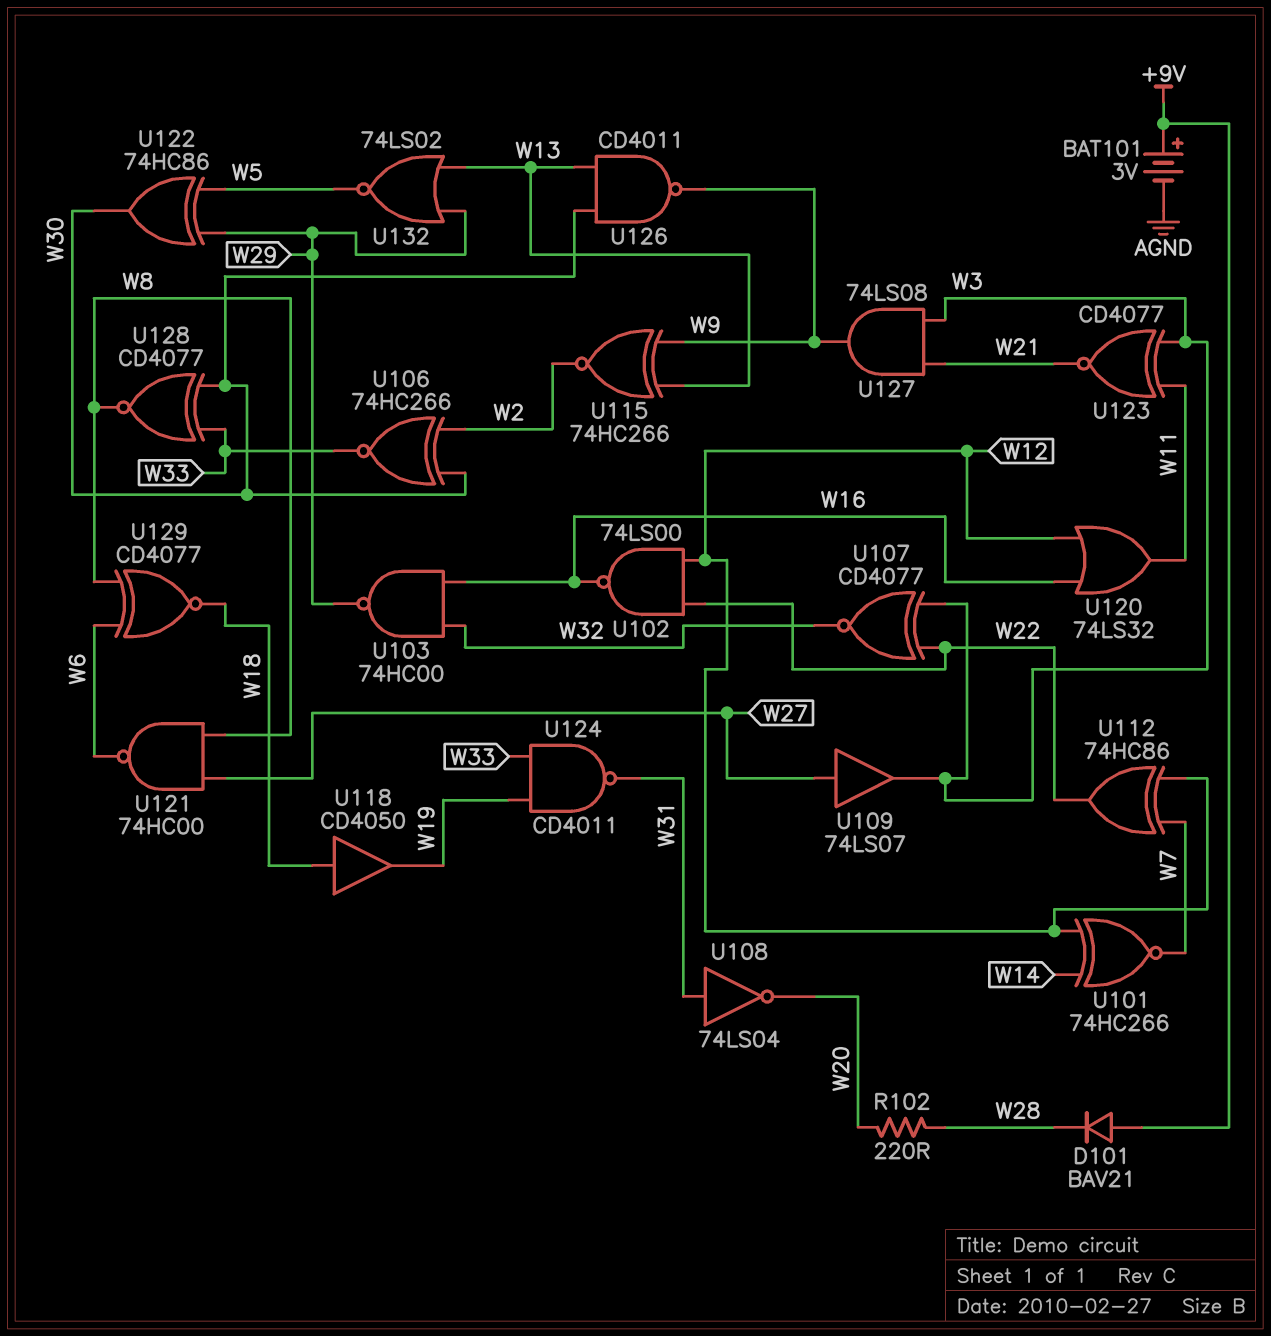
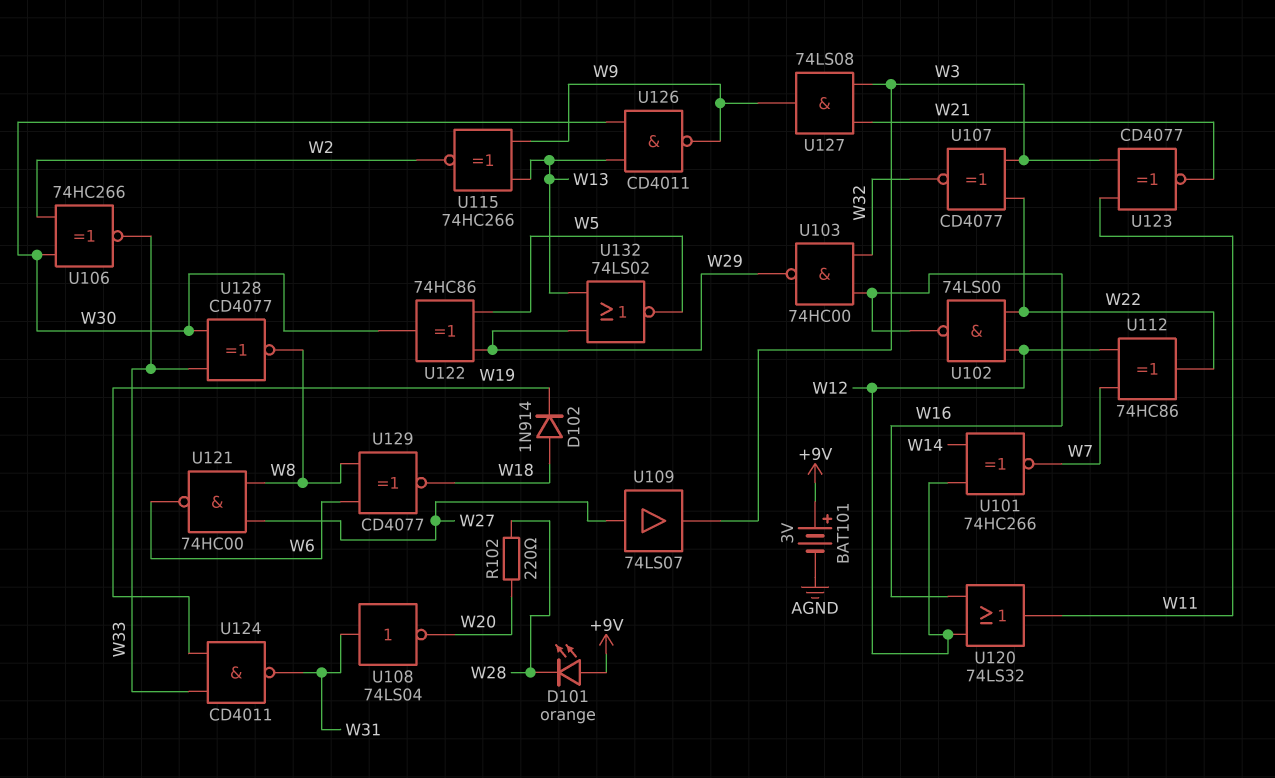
D101: diode BAV21 (A +9V, K W28) -> LED orange (A +9V, K W28)
D102: none -> diode 1N914 (A W18, K W19)
U118: buffer CD4050 (in W18, out W19) -> none

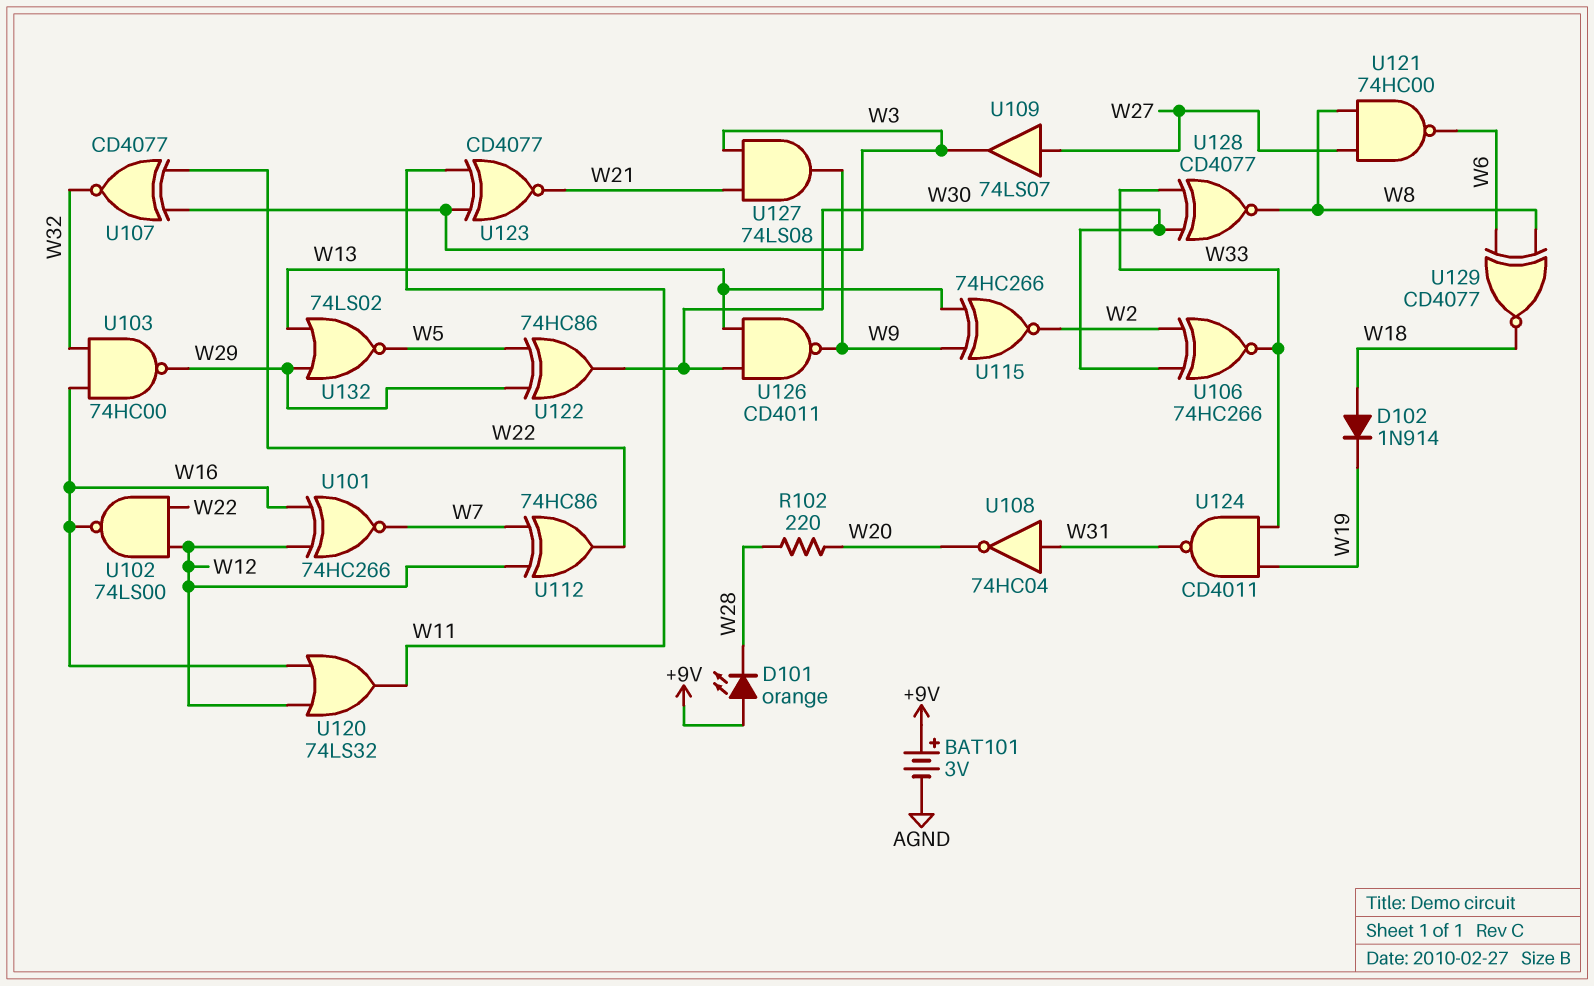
U101: XNOR 74HC266 (in W12, in W14, out W7) -> XNOR 74HC266 (in W12, in W16, out W7)
U108: NOT 74LS04 (in W31, out W20) -> NOT 74HC04 (in W31, out W20)

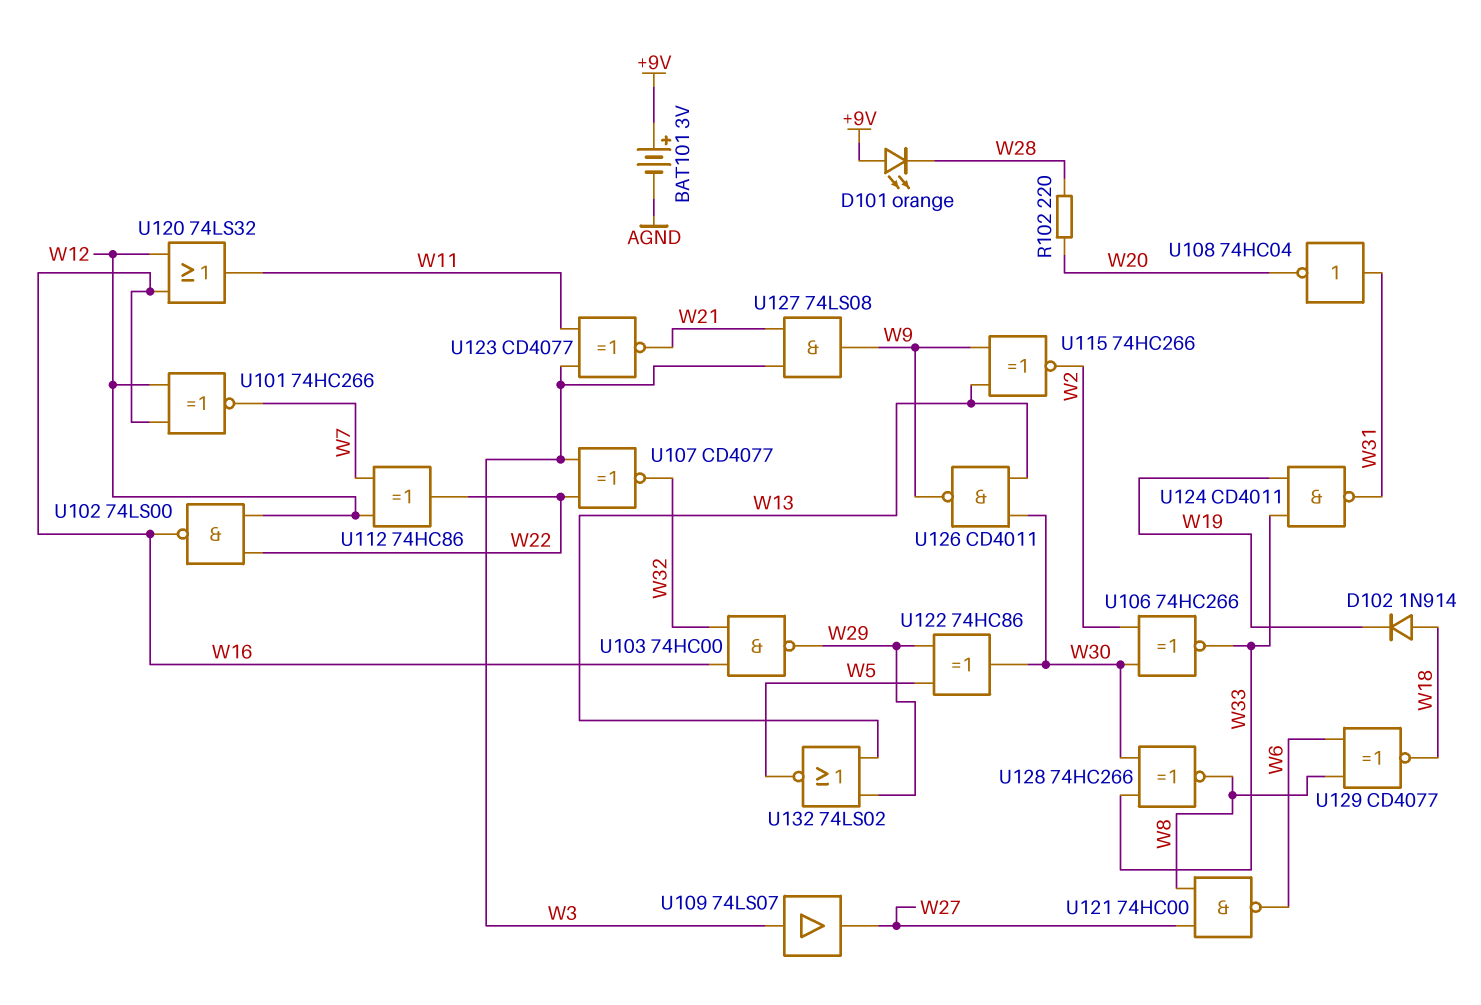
U109: buffer 74LS07 (in W27, out W3) -> buffer 74LS07 (in W3, out W27)
U128: XNOR CD4077 (in W30, in W33, out W8) -> XNOR 74HC266 (in W30, in W33, out W8)

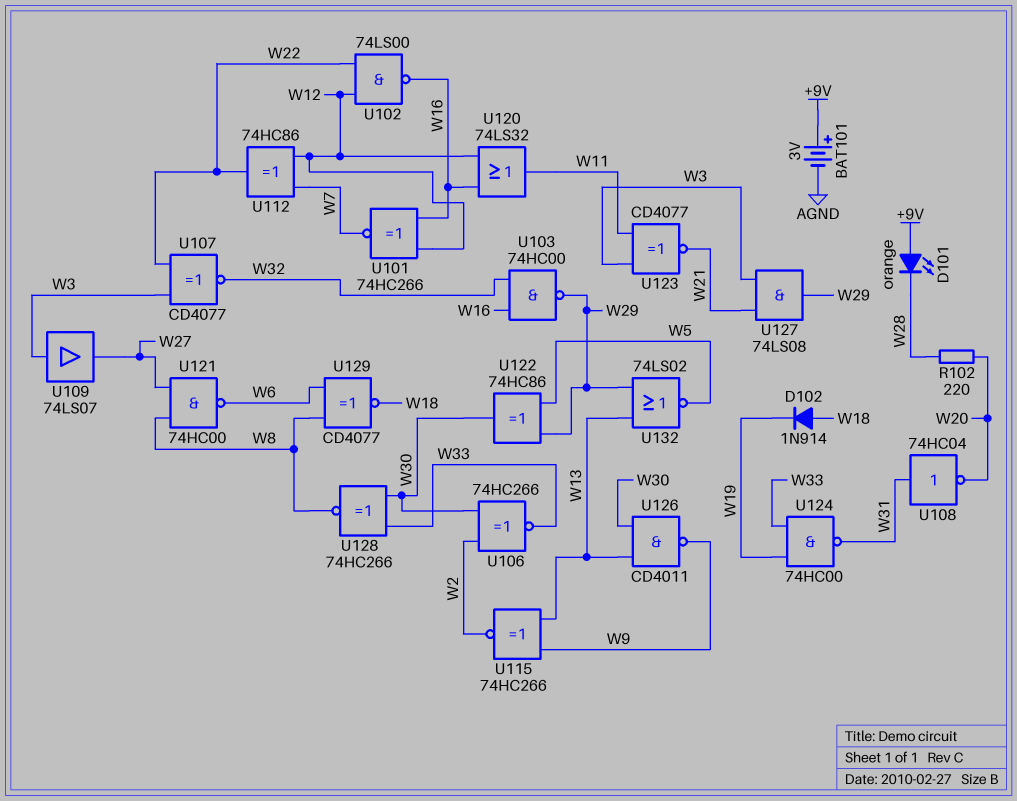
U124: NAND CD4011 (in W19, in W33, out W31) -> NAND 74HC00 (in W19, in W33, out W31)
U127: AND 74LS08 (in W3, in W21, out W9) -> AND 74LS08 (in W3, in W21, out W29)

